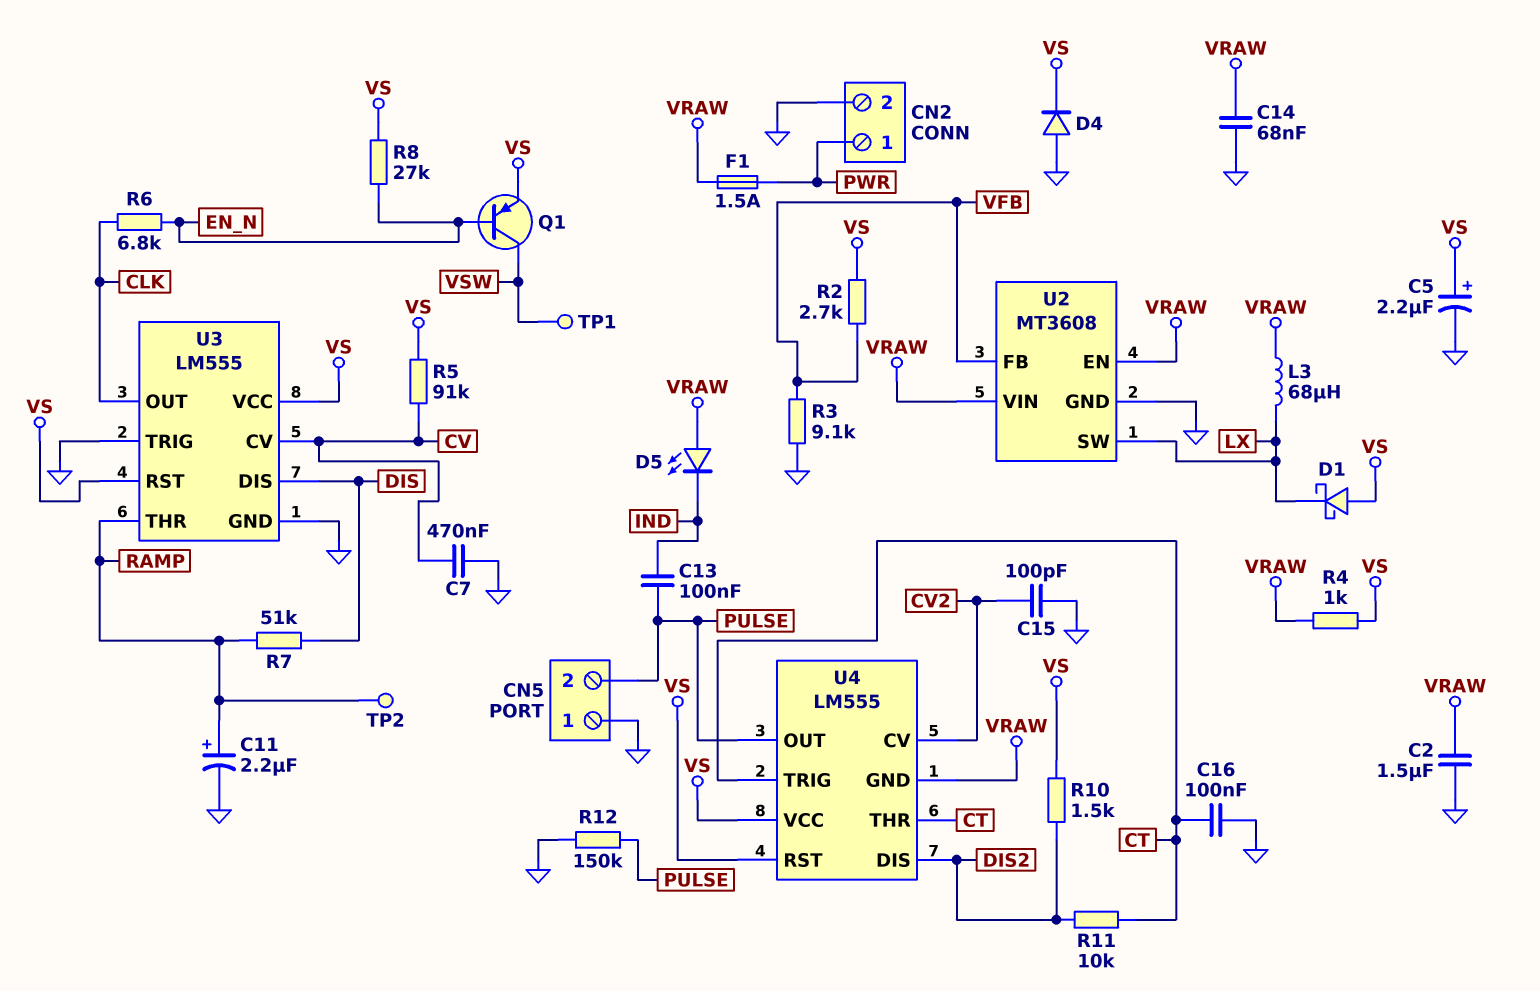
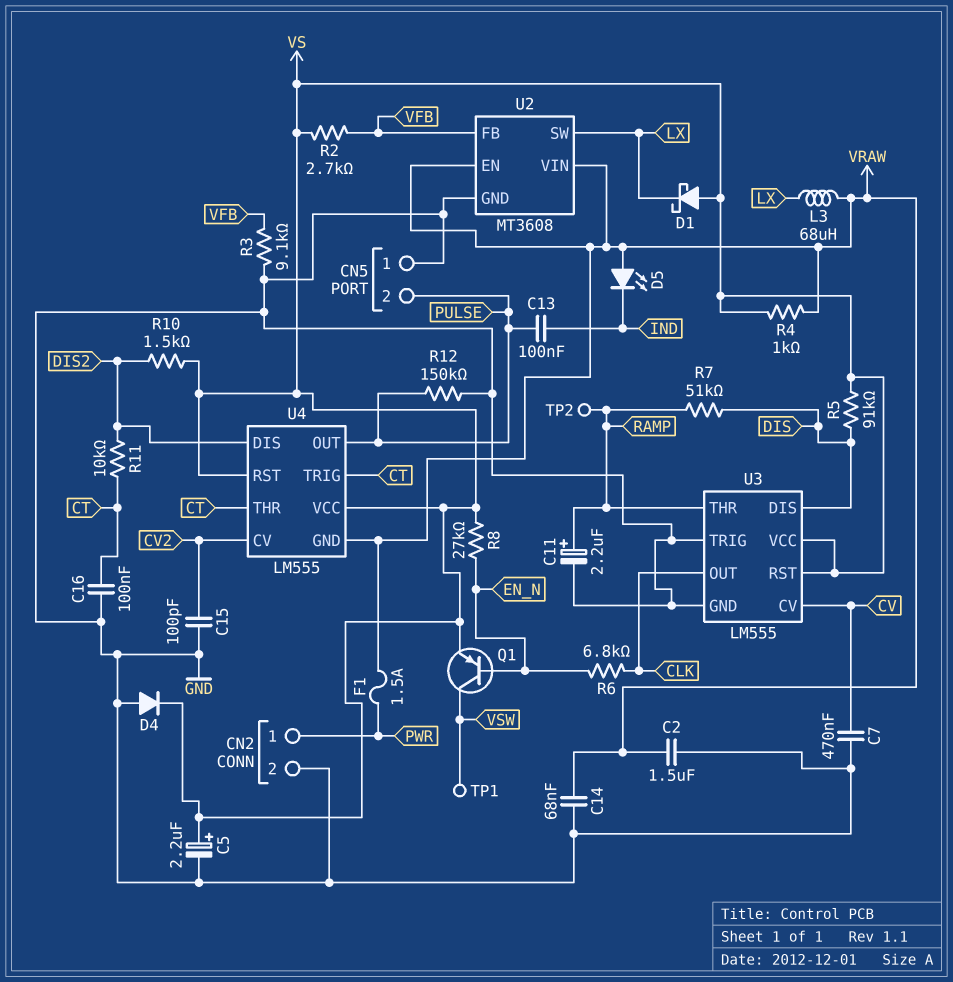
R5: 91k (CV, VS) -> 91k (DIS, VS)

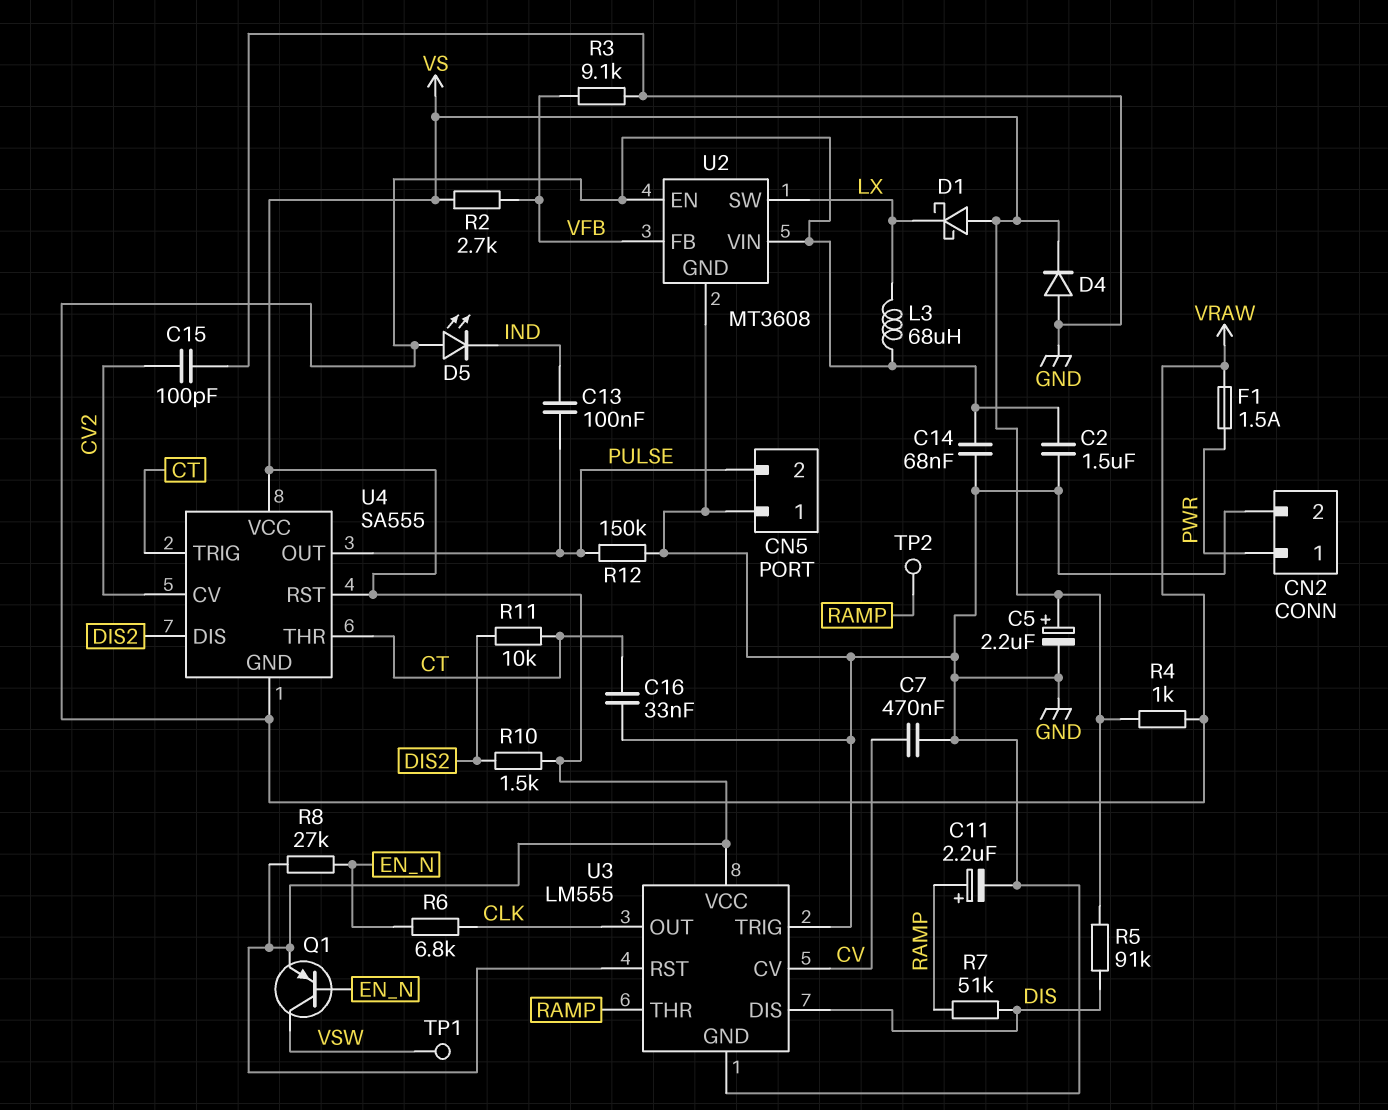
C16: 100nF (CT, GND) -> 33nF (CT, GND)
U4: LM555 -> SA555

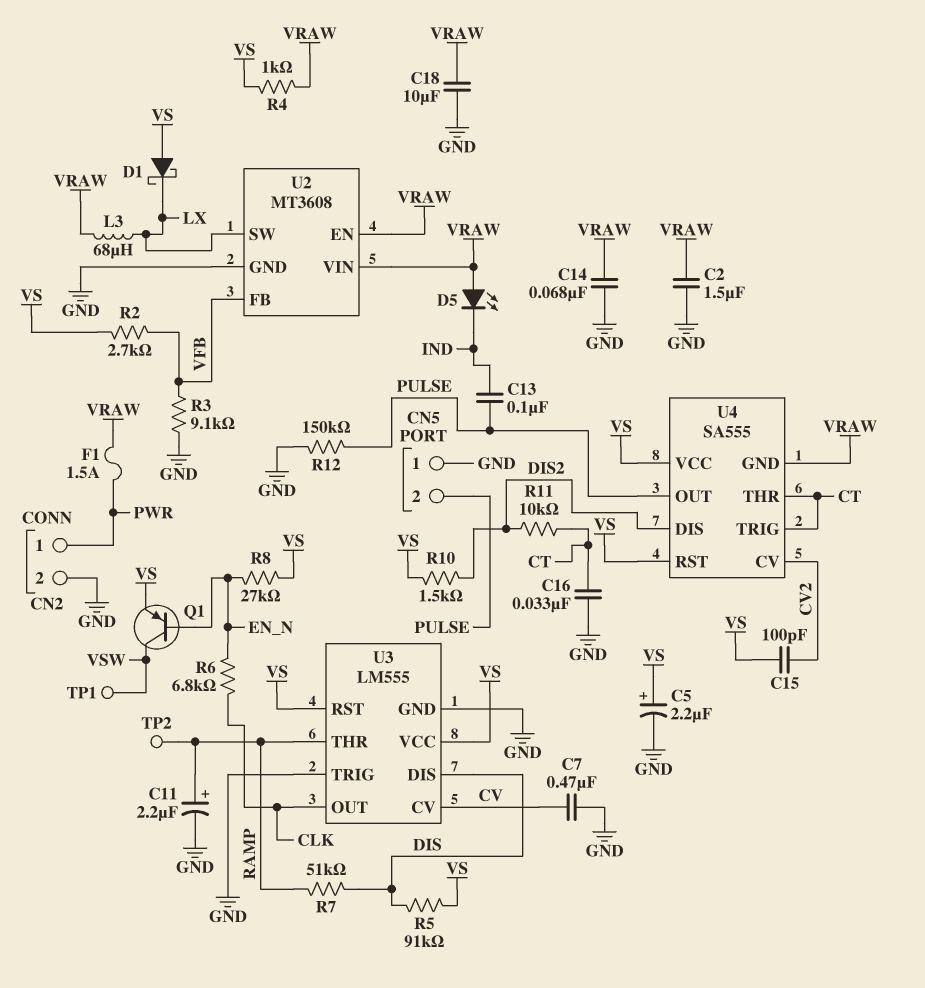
C15: 100pF (CV2, GND) -> 100pF (CV2, VS)
C18: none -> 10uF (GND, VRAW)
D4: diode (A GND, K VS) -> none

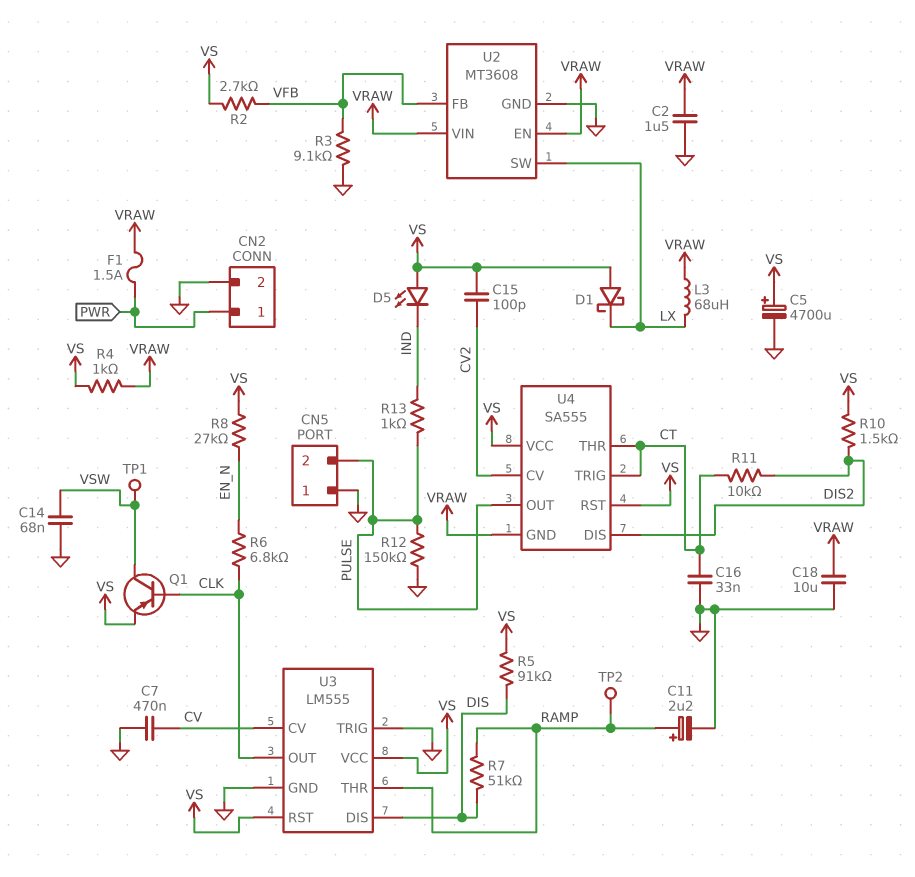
C5: 2.2uF (plus VS, minus GND) -> 4700uF (plus VS, minus GND)
C13: 100nF (IND, PULSE) -> none
C14: 68nF (GND, VRAW) -> 68nF (GND, VSW)
D5: LED (A VRAW, K IND) -> LED (A VS, K IND)
Q1: PNP (B EN_N, C VSW, E VS) -> PNP (B CLK, C VSW, E VS)
R13: none -> 1k (IND, PULSE)

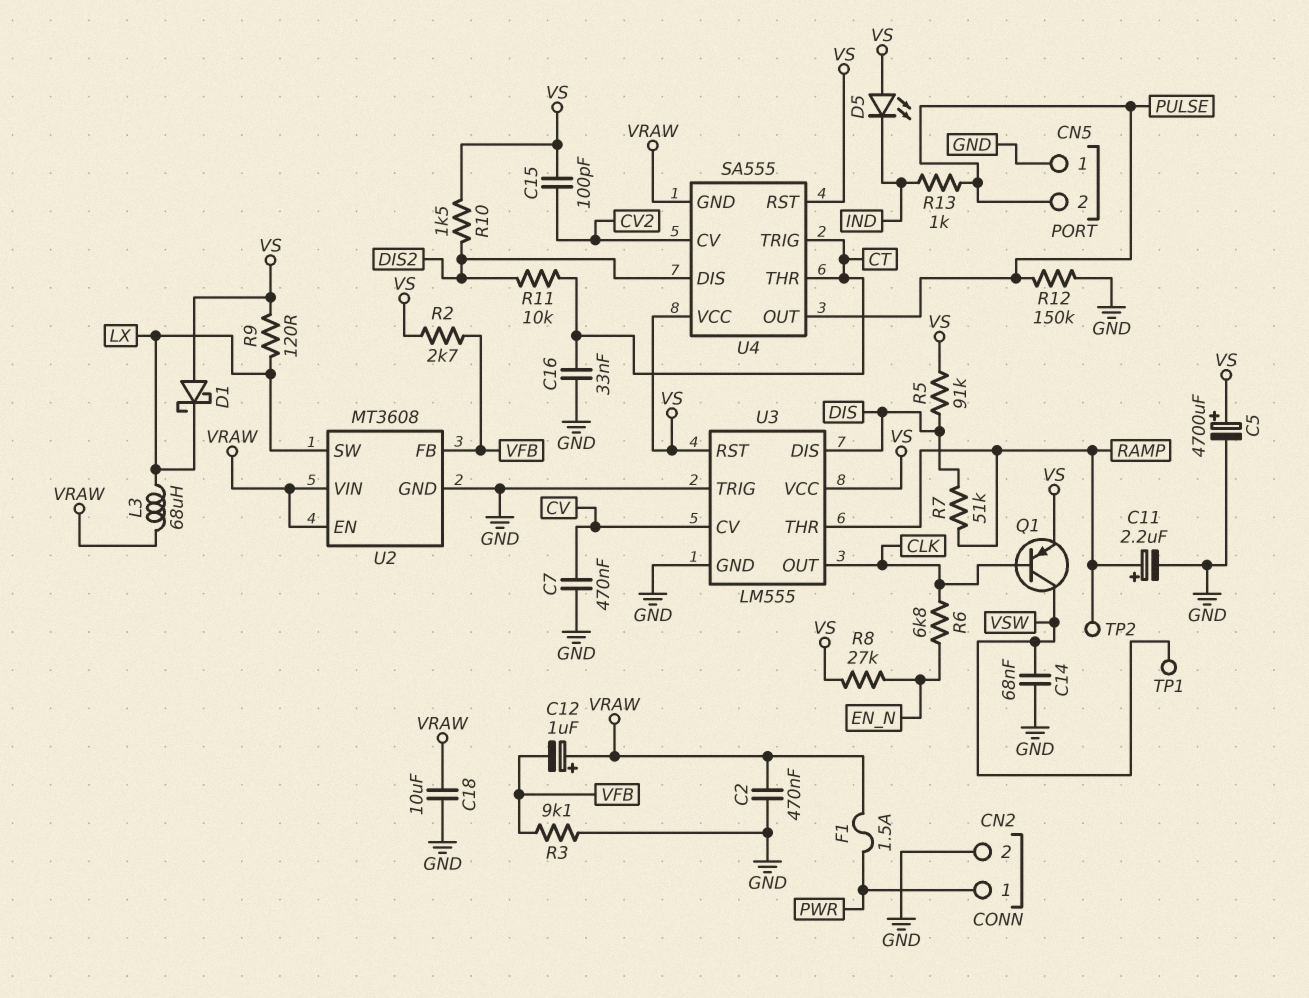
C2: 1.5uF (GND, VRAW) -> 470nF (GND, VRAW)
C12: none -> 1uF (plus VRAW, minus VFB)
R4: 1k (VRAW, VS) -> none
R9: none -> 120 (LX, VS)

